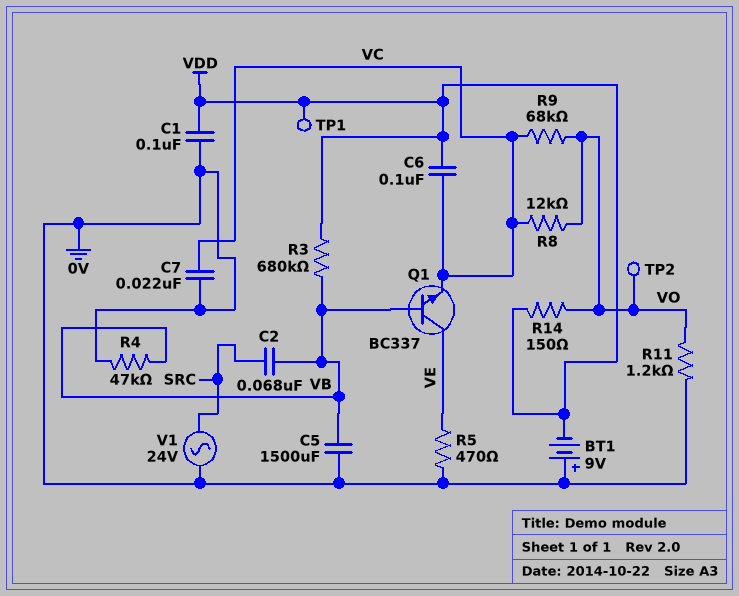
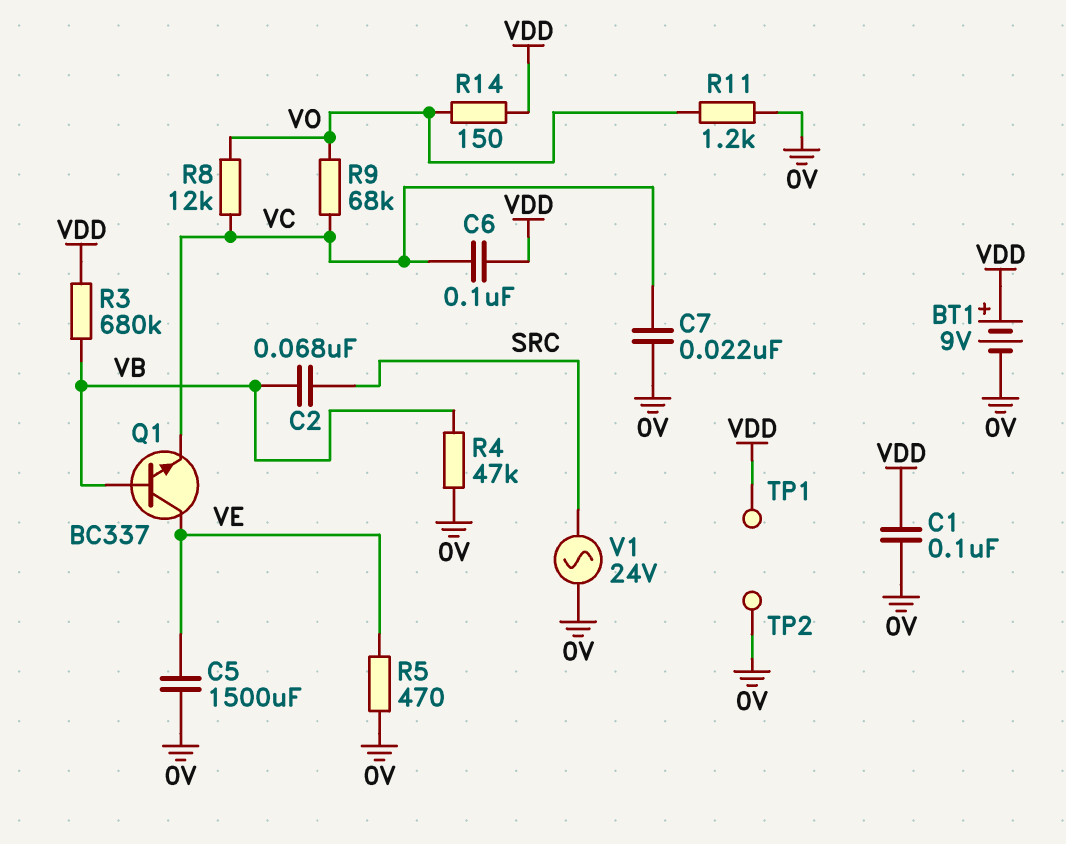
BT1: 9V (plus 0V, minus VDD) -> 9V (plus VDD, minus 0V)
C5: 1500uF (0V, VB) -> 1500uF (0V, VE)
TP2: test point (VO) -> test point (0V)

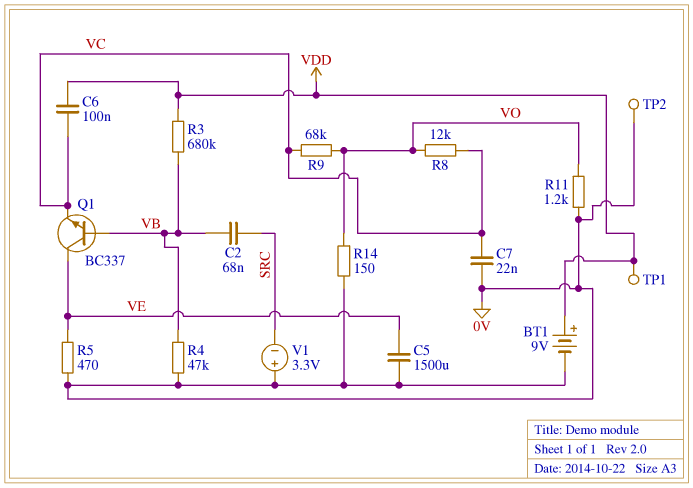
C1: 100nF (0V, VDD) -> none
R14: 150 (VDD, VO) -> 150 (0V, VO)
V1: AC 24V (0V, SRC) -> 3.3V (plus 0V, minus SRC)

